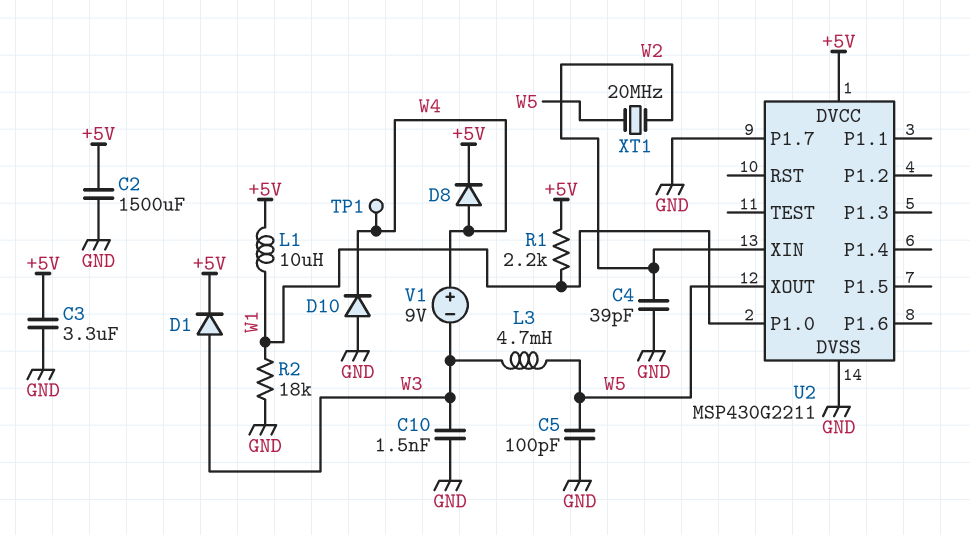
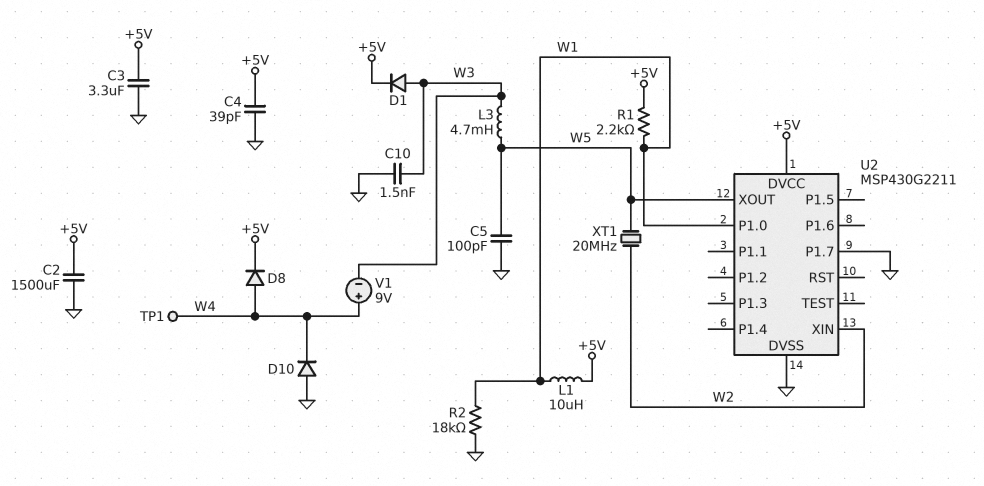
C4: 39pF (GND, W2) -> 39pF (+5V, GND)

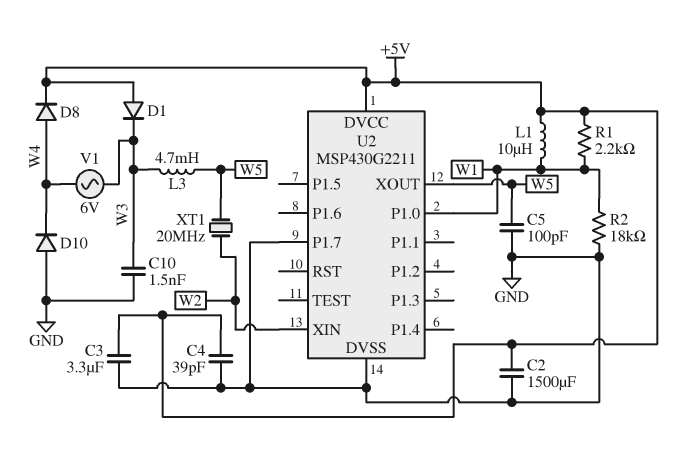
D1: diode (A W3, K +5V) -> diode (A +5V, K W3)
TP1: test point (W4) -> none
V1: 9V (plus W4, minus W3) -> AC 6V (W3, W4)

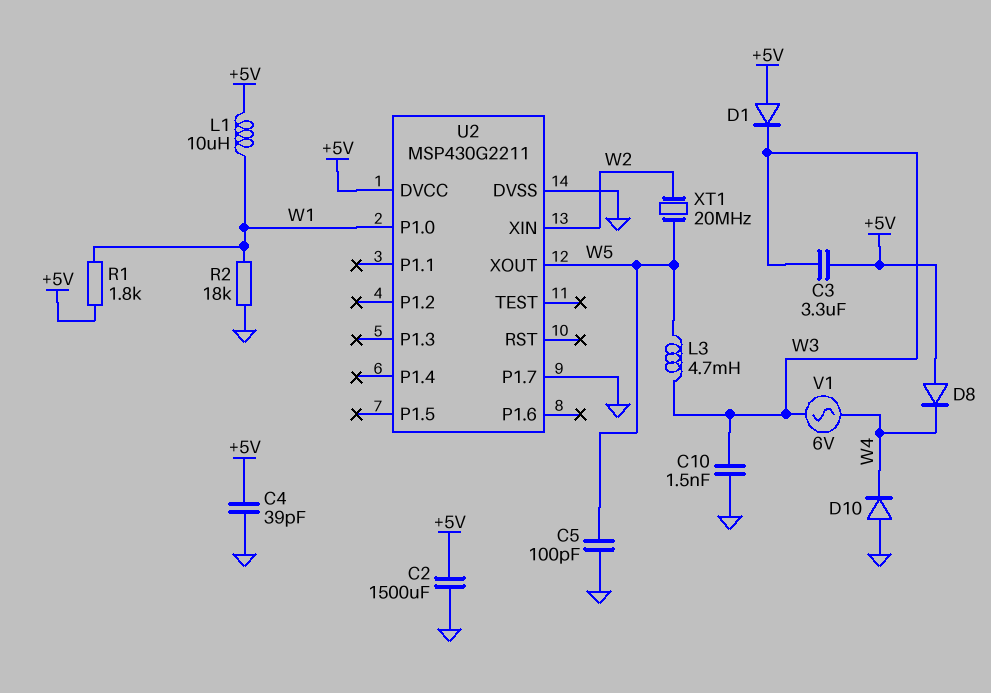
C3: 3.3uF (+5V, GND) -> 3.3uF (+5V, W3)
D8: diode (A W4, K +5V) -> diode (A +5V, K W4)
R1: 2.2k (+5V, W1) -> 1.8k (+5V, W1)

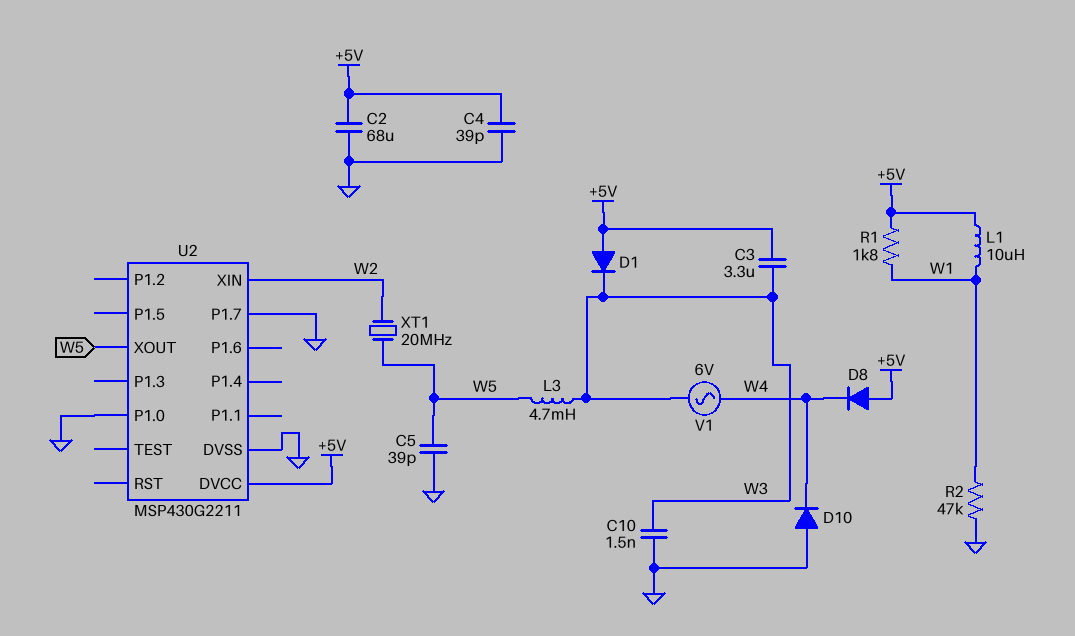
C2: 1500uF (+5V, GND) -> 68uF (+5V, GND)
C5: 100pF (GND, W5) -> 39pF (GND, W5)
R2: 18k (GND, W1) -> 47k (GND, W1)
U2 pin P1.0: W1 -> GND

